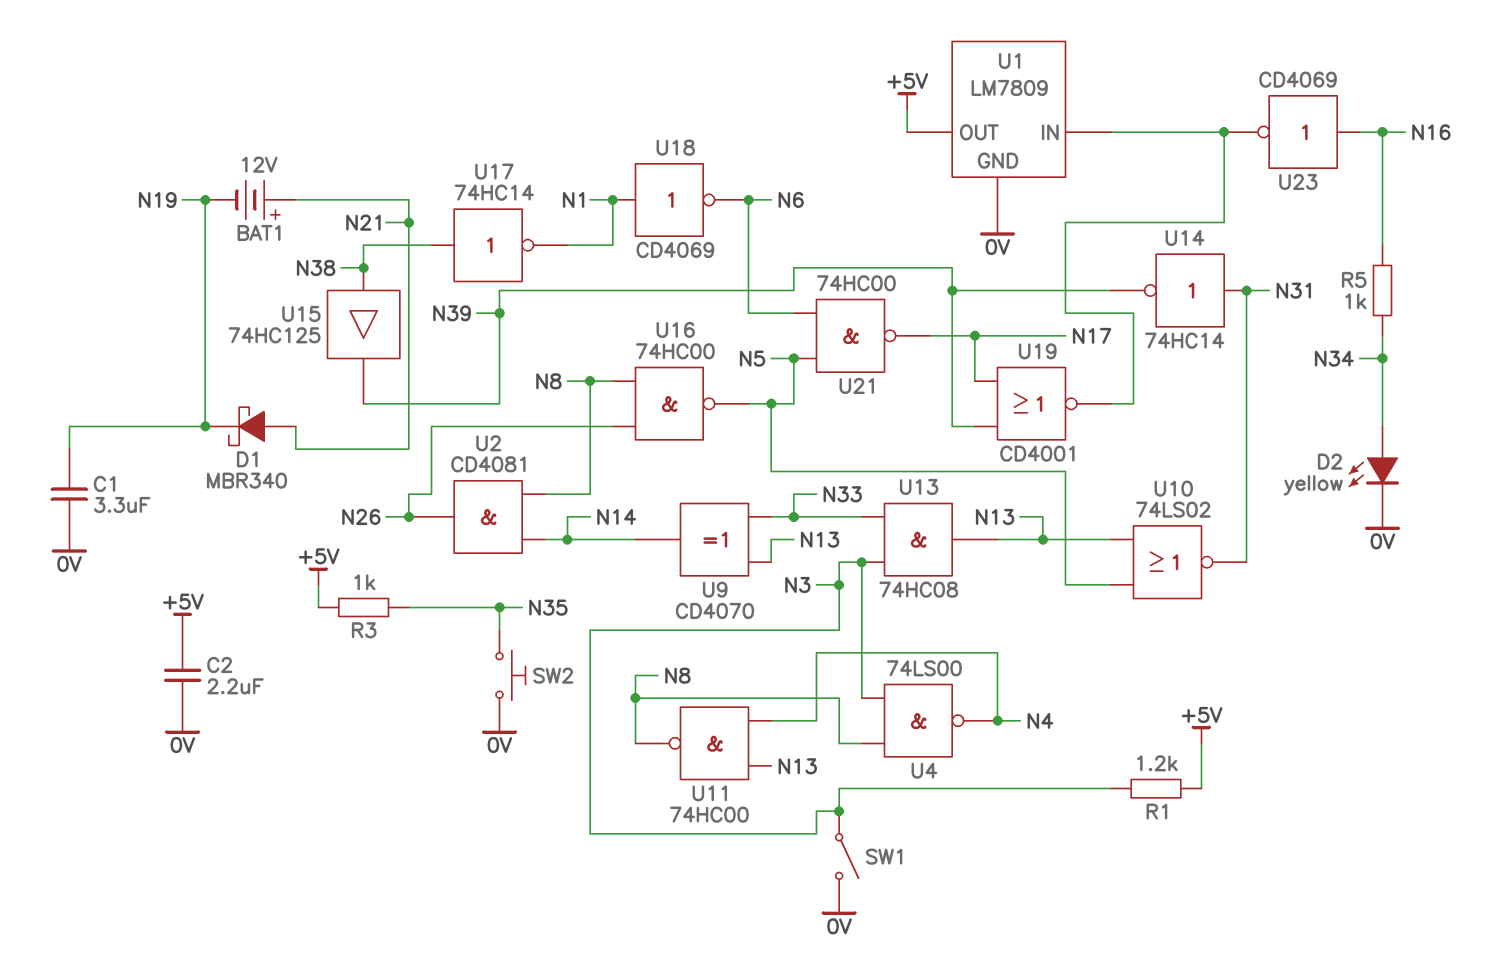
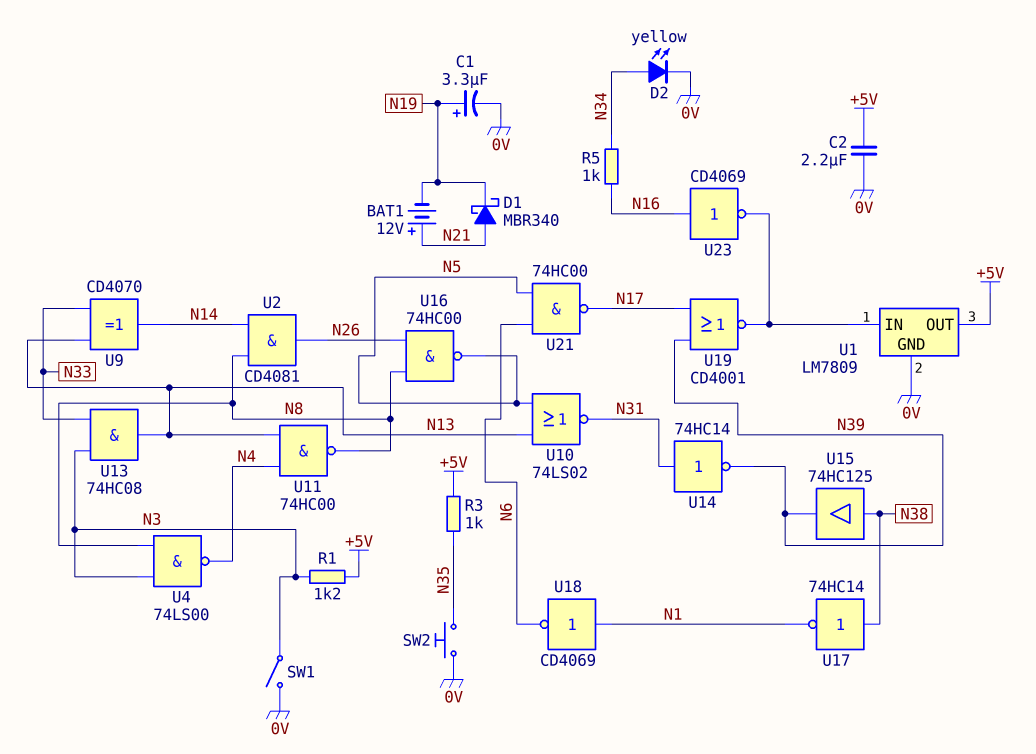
C1: 3.3uF (0V, N19) -> 3.3uF (plus N19, minus 0V)

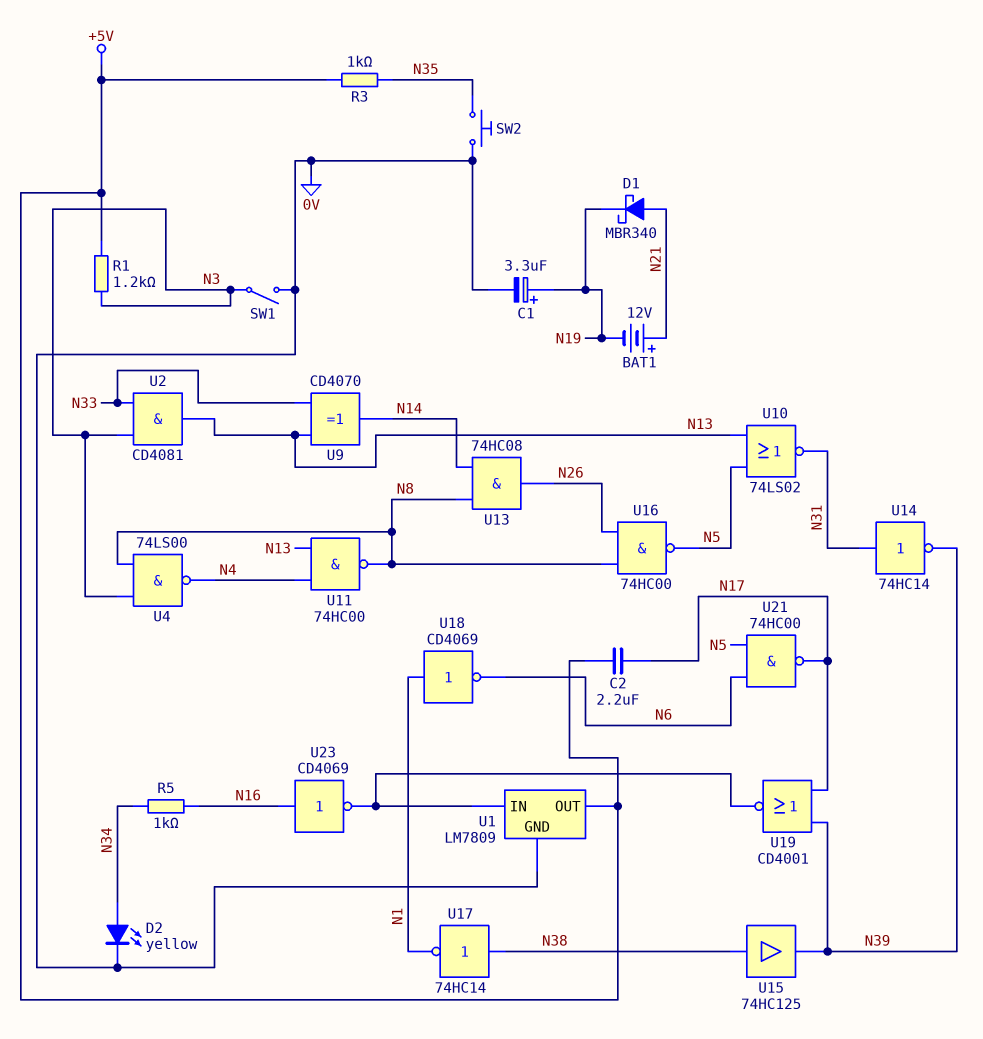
C2: 2.2uF (+5V, 0V) -> 2.2uF (+5V, N17)
U2: AND CD4081 (in N8, in N14, out N26) -> AND CD4081 (in N3, in N33, out N13)
U13: AND 74HC08 (in N3, in N33, out N13) -> AND 74HC08 (in N8, in N14, out N26)

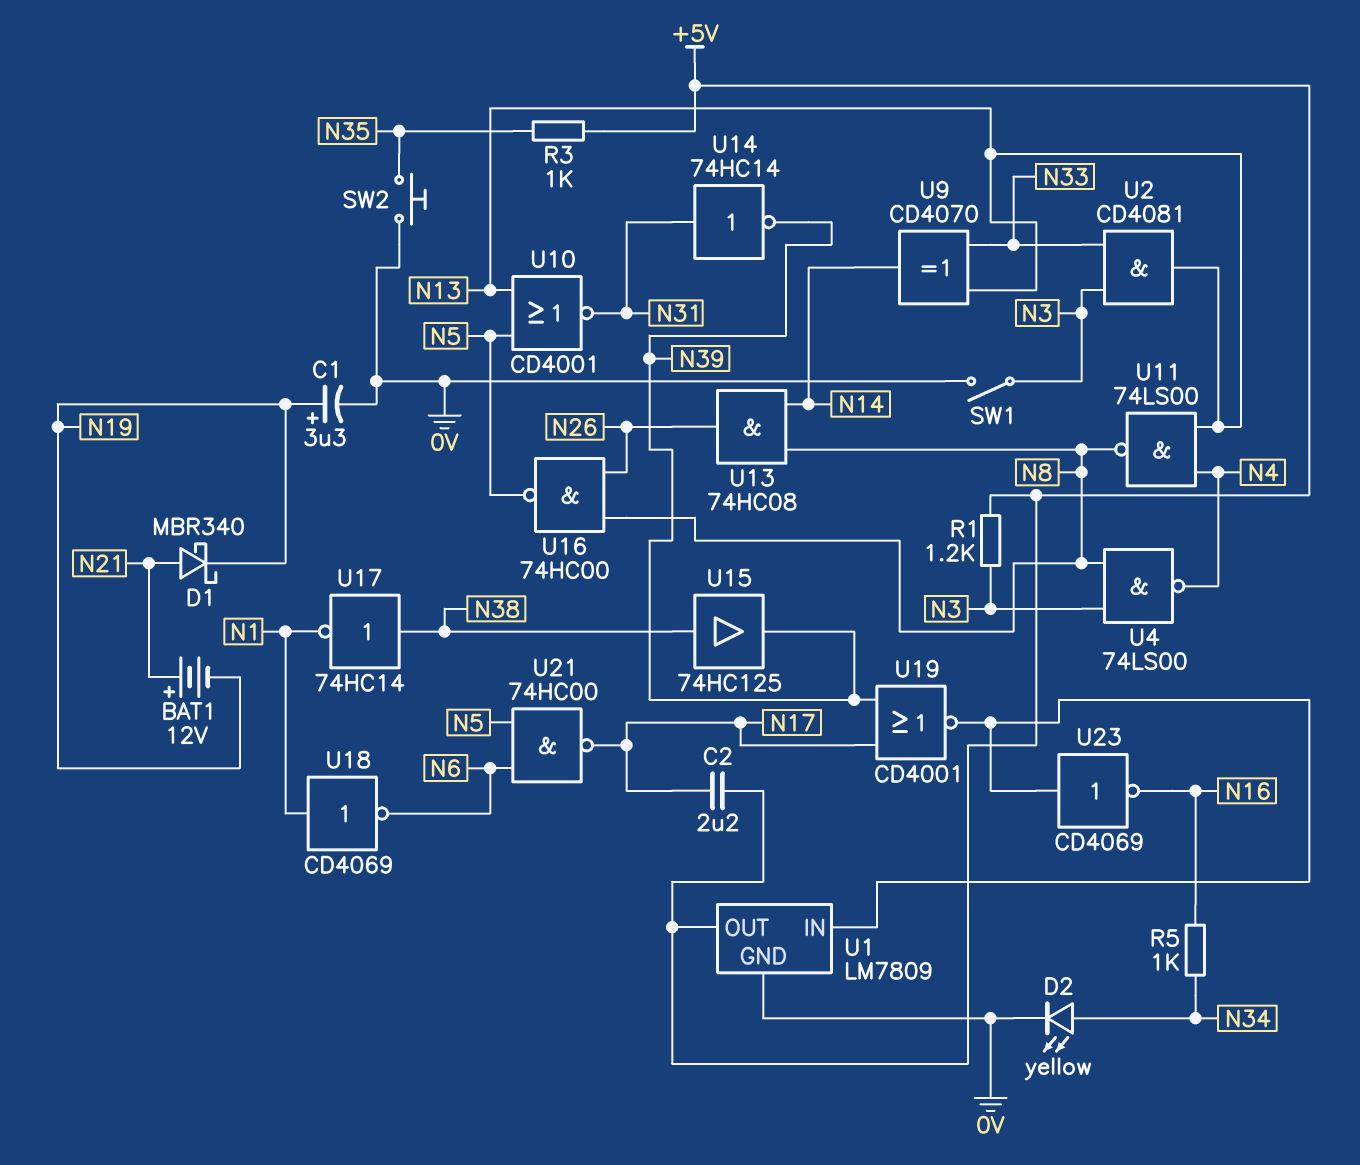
U10: NOR 74LS02 (in N5, in N13, out N31) -> NOR CD4001 (in N5, in N13, out N31)
U11: NAND 74HC00 (in N4, in N13, out N8) -> NAND 74LS00 (in N4, in N13, out N8)
U23: NOT CD4069 (in N16, out U1/IN) -> NOT CD4069 (in U1/IN, out N16)

